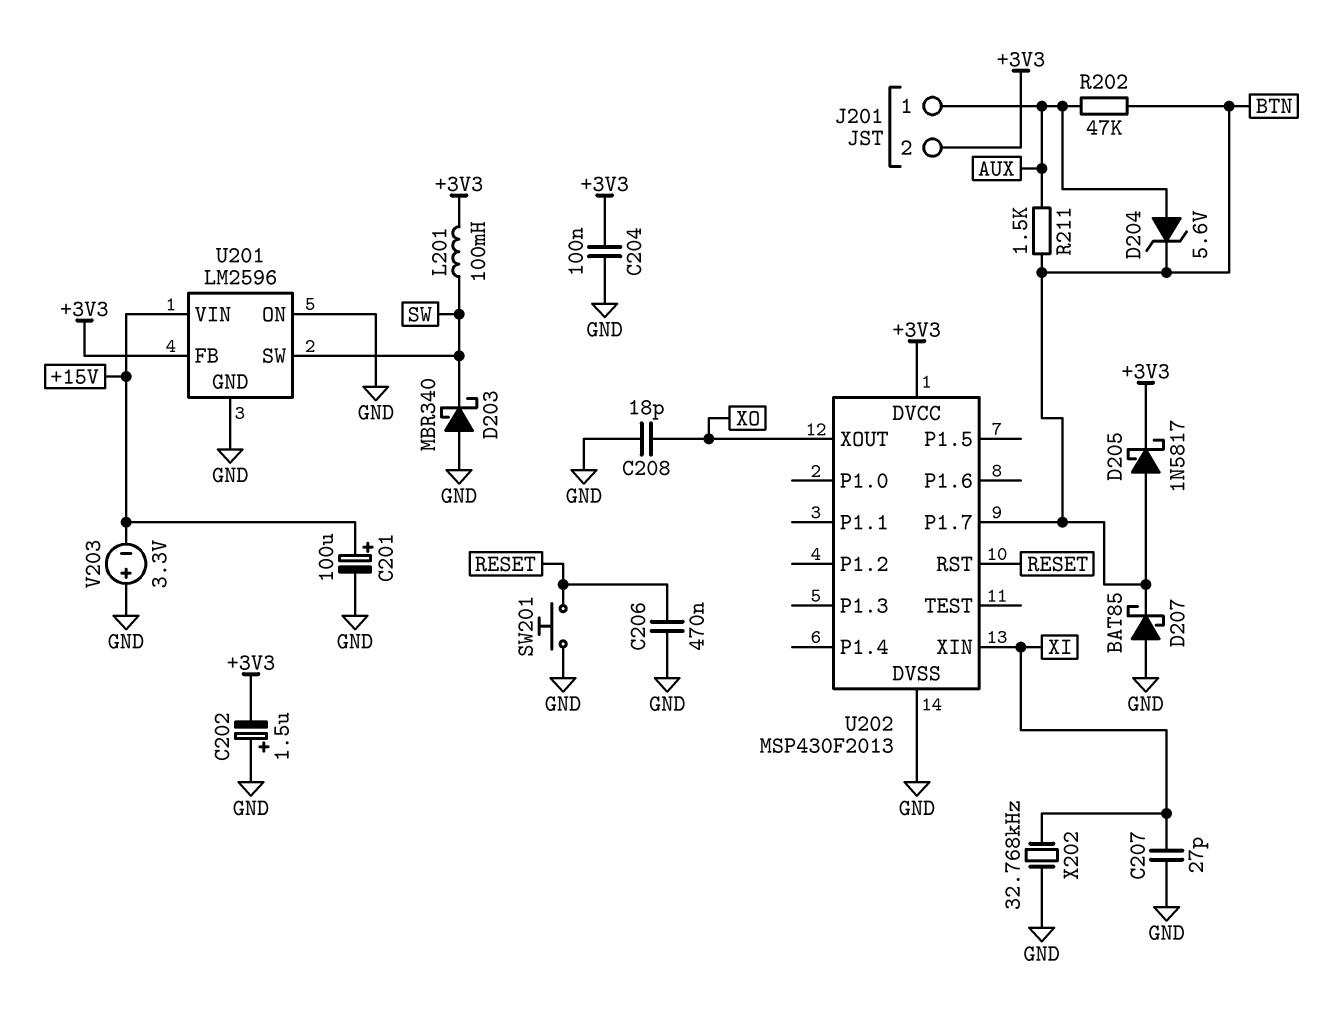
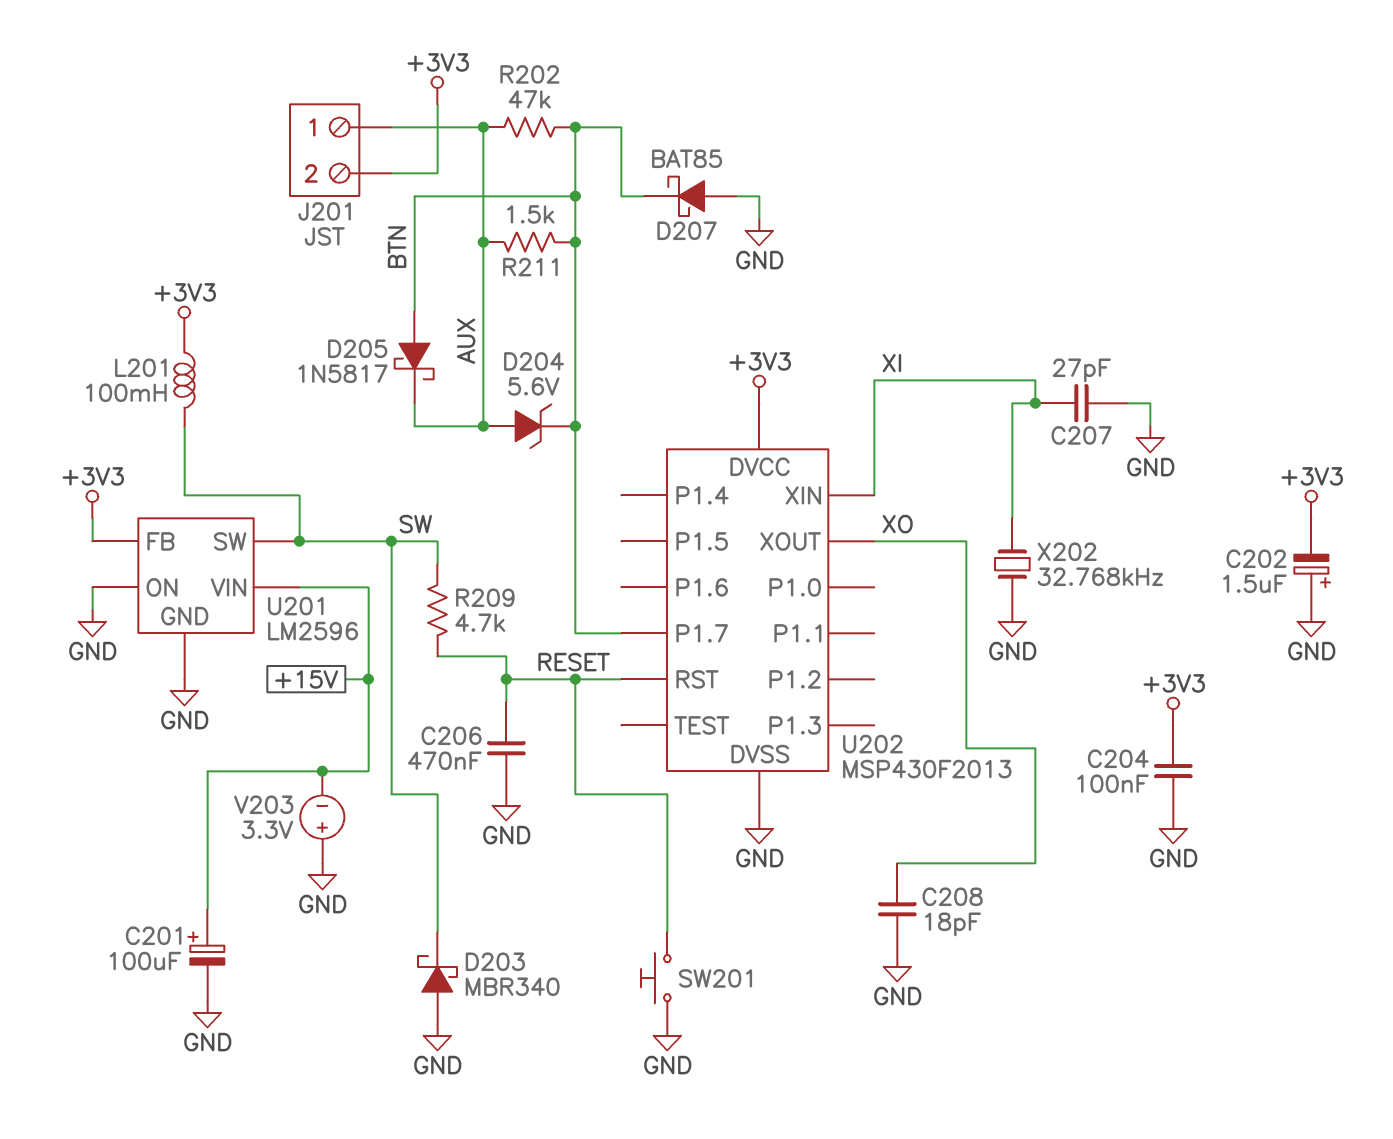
D205: schottky 1N5817 (A BTN, K +3V3) -> schottky 1N5817 (A BTN, K AUX)
R209: none -> 4.7k (RESET, SW)

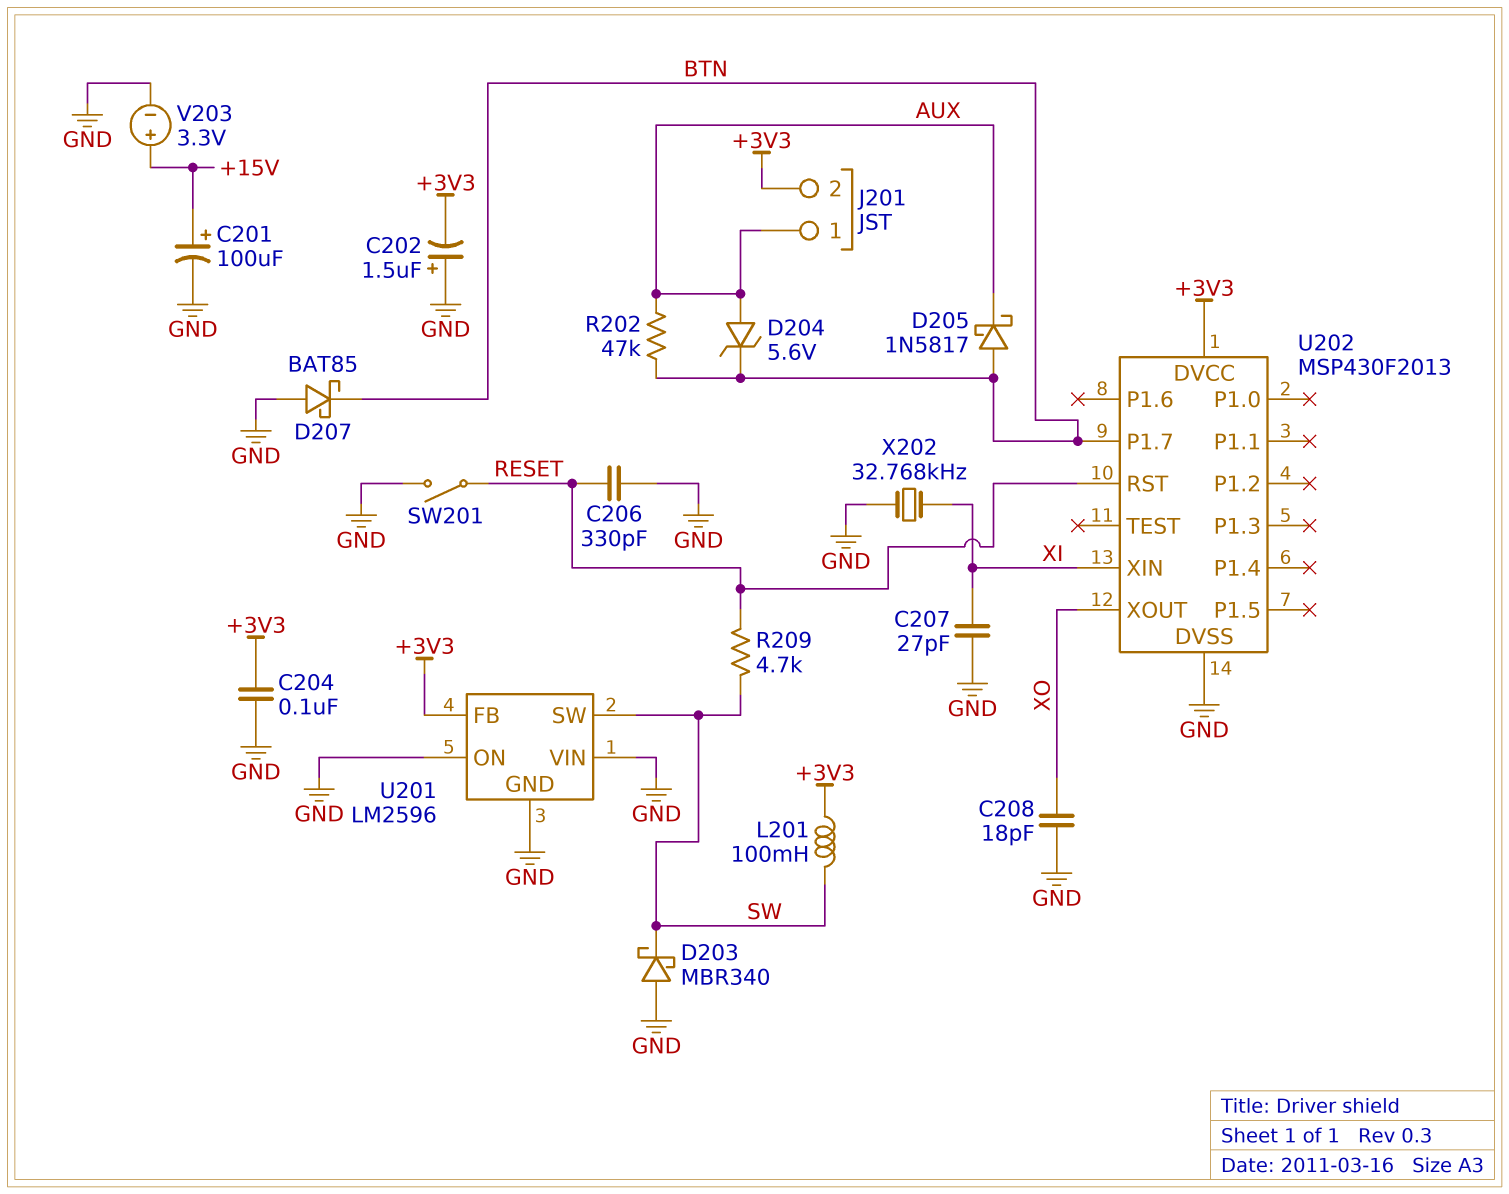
C206: 470nF (GND, RESET) -> 330pF (GND, RESET)
R211: 1.5k (AUX, BTN) -> none
SW201: button (GND, RESET) -> switch (GND, RESET)
U201 pin VIN: +15V -> GND
V203: 3.3V (plus GND, minus +15V) -> 3.3V (plus +15V, minus GND)

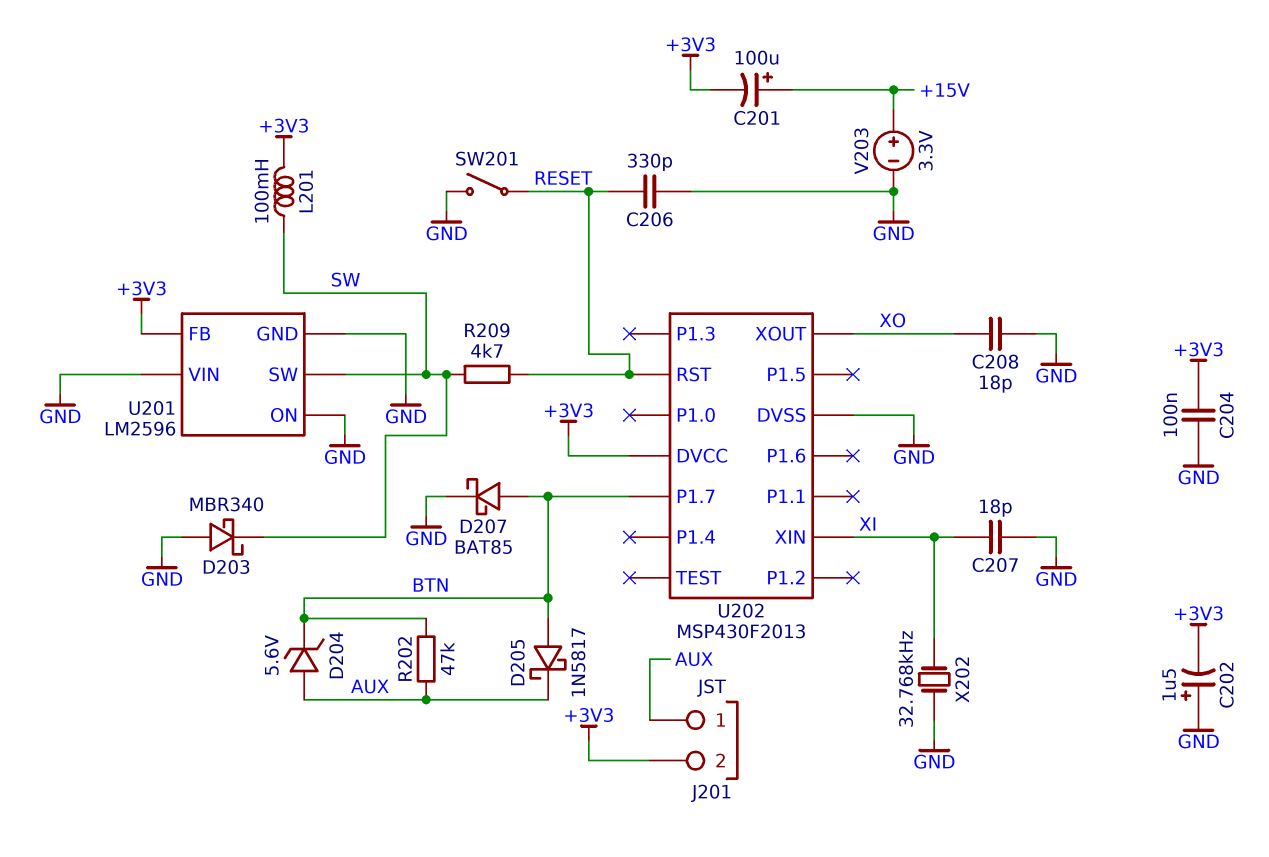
C201: 100uF (plus +15V, minus GND) -> 100uF (plus +15V, minus +3V3)
C207: 27pF (GND, XI) -> 18pF (GND, XI)
D207: schottky BAT85 (A GND, K BTN) -> schottky BAT85 (A BTN, K GND)

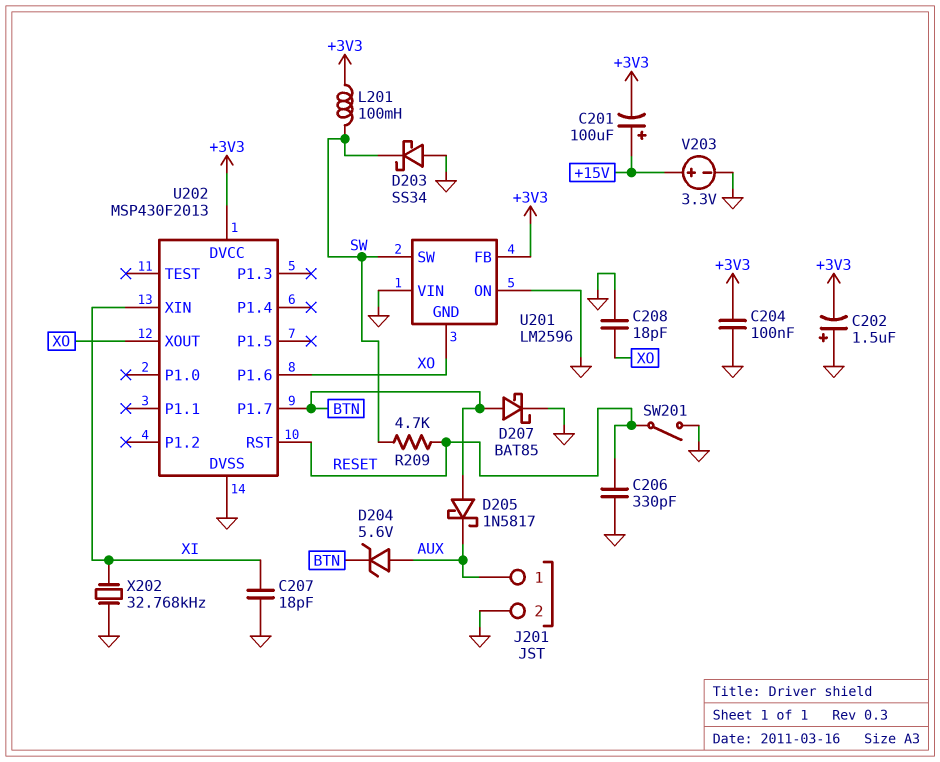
D203: schottky MBR340 (A GND, K SW) -> schottky SS34 (A GND, K SW)
J201 pin 2: +3V3 -> GND
R202: 47k (AUX, BTN) -> none
U201 pin GND: GND -> XO
U202 pin P1.6: none -> XO

